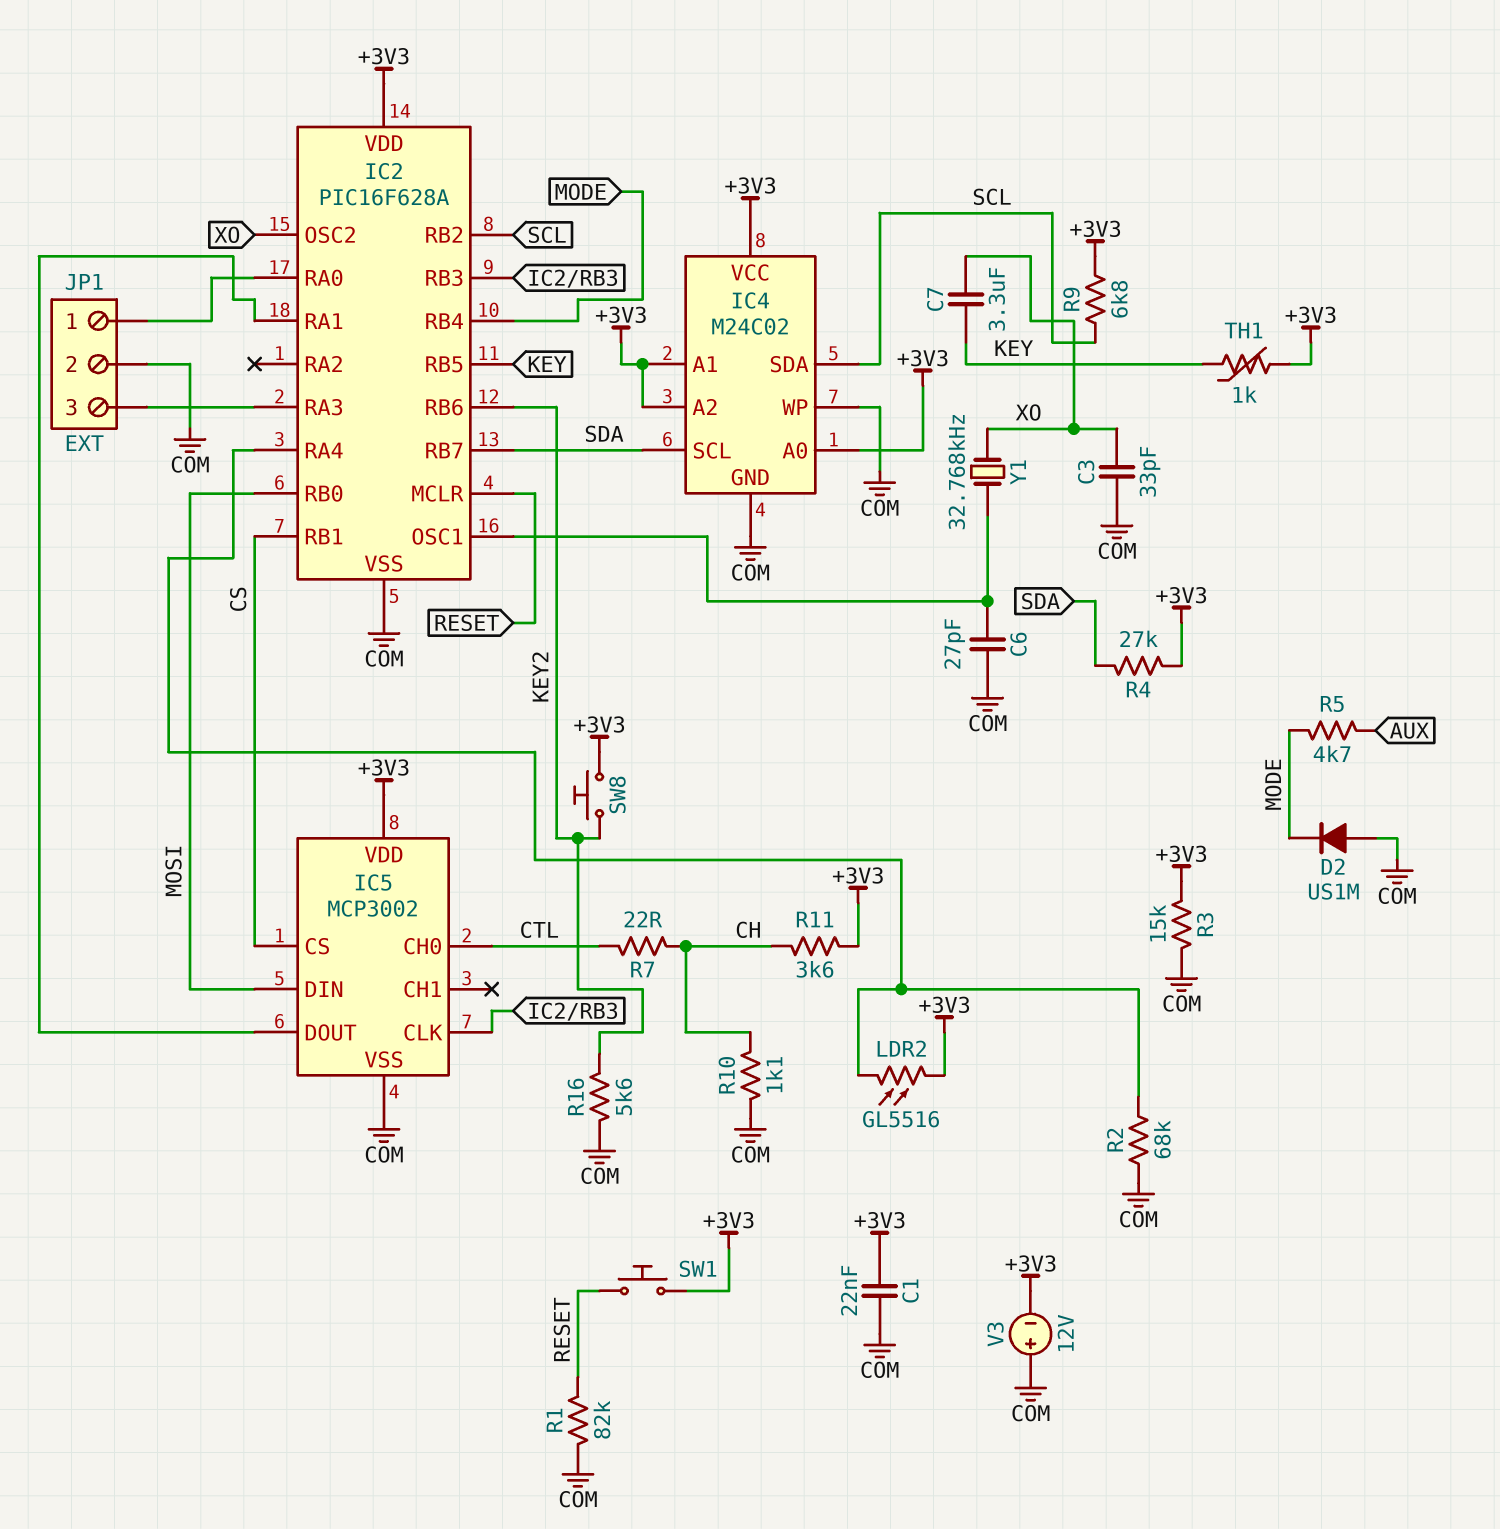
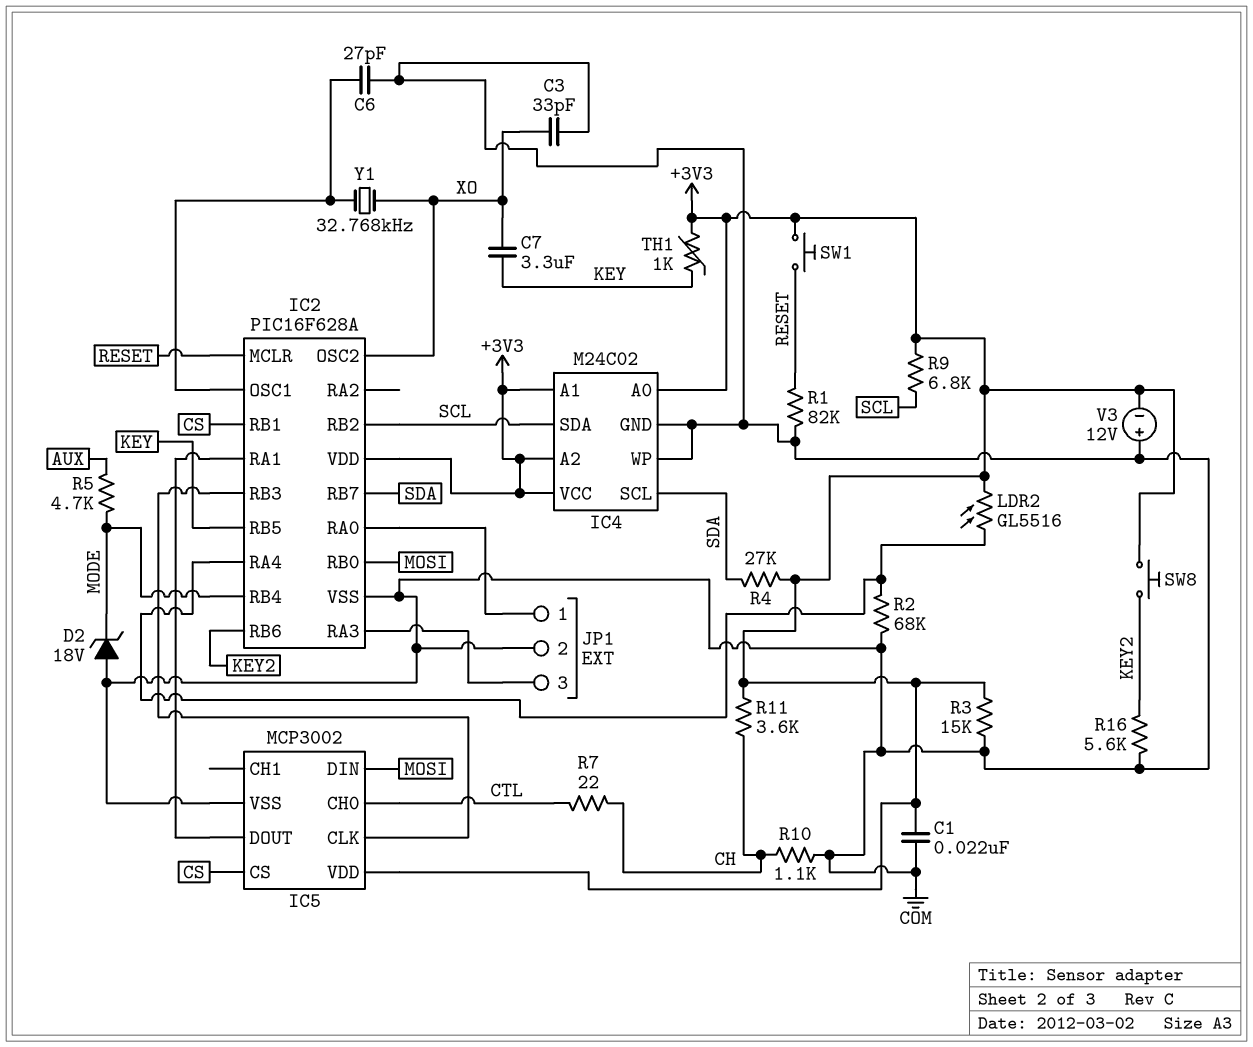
D2: diode US1M (A COM, K MODE) -> zener 18V (A COM, K MODE)

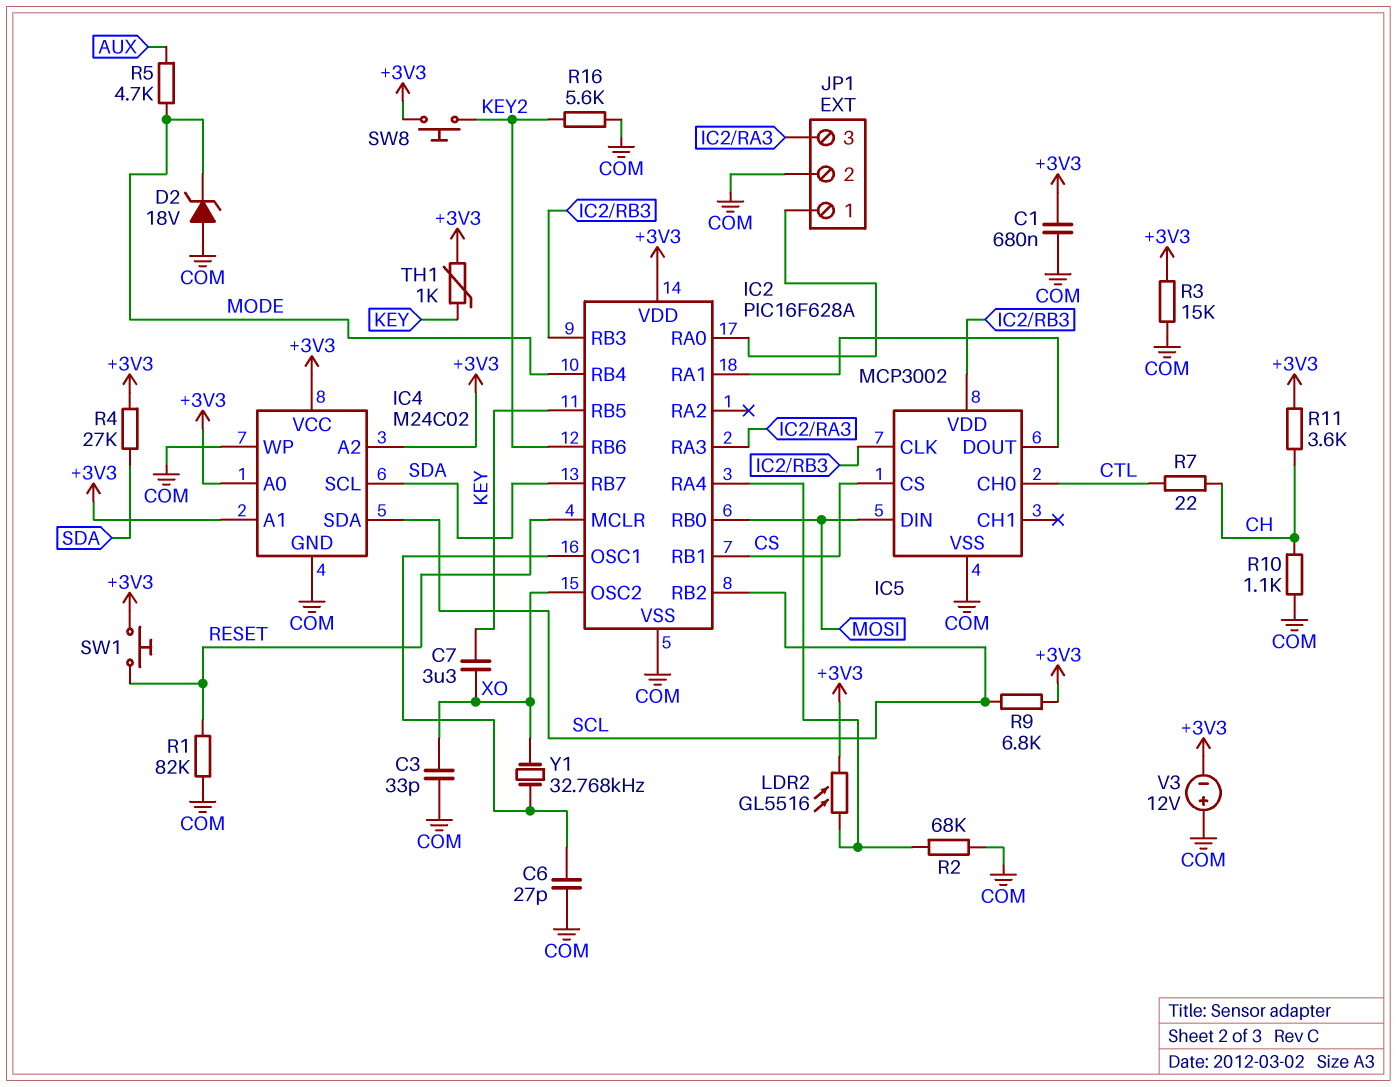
C1: 22nF (+3V3, COM) -> 680nF (+3V3, COM)
IC5 pin VDD: +3V3 -> IC2/RB3

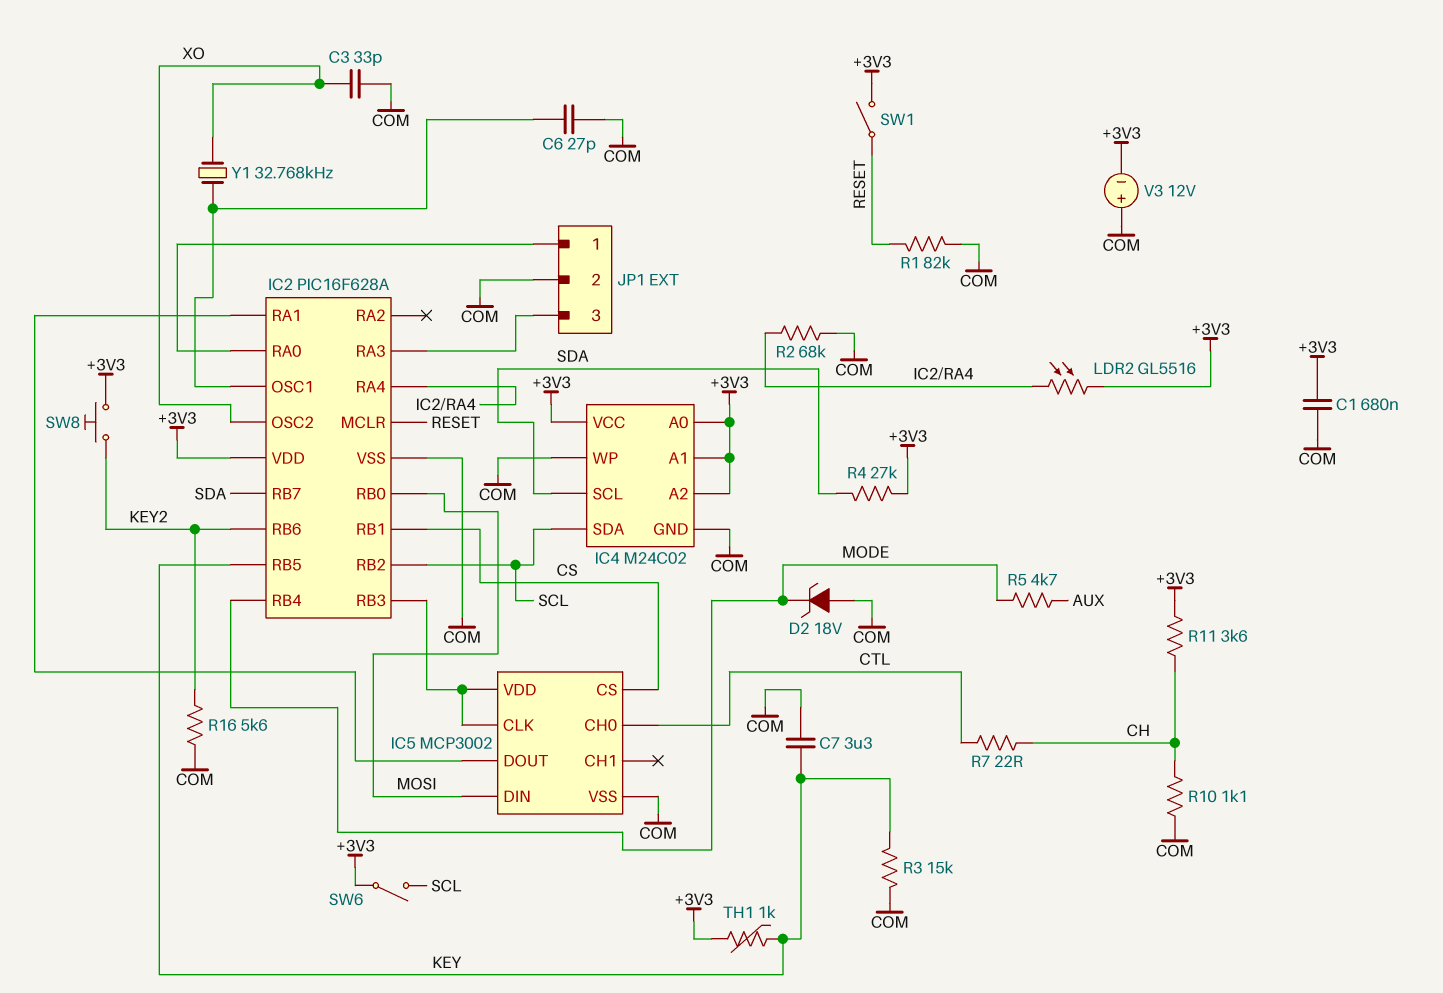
C7: 3.3uF (KEY, XO) -> 3.3uF (COM, KEY)
R3: 15k (+3V3, COM) -> 15k (COM, KEY)
R9: 6.8k (+3V3, SCL) -> none
SW1: button (+3V3, RESET) -> switch (+3V3, RESET)
SW6: none -> switch (+3V3, SCL)

